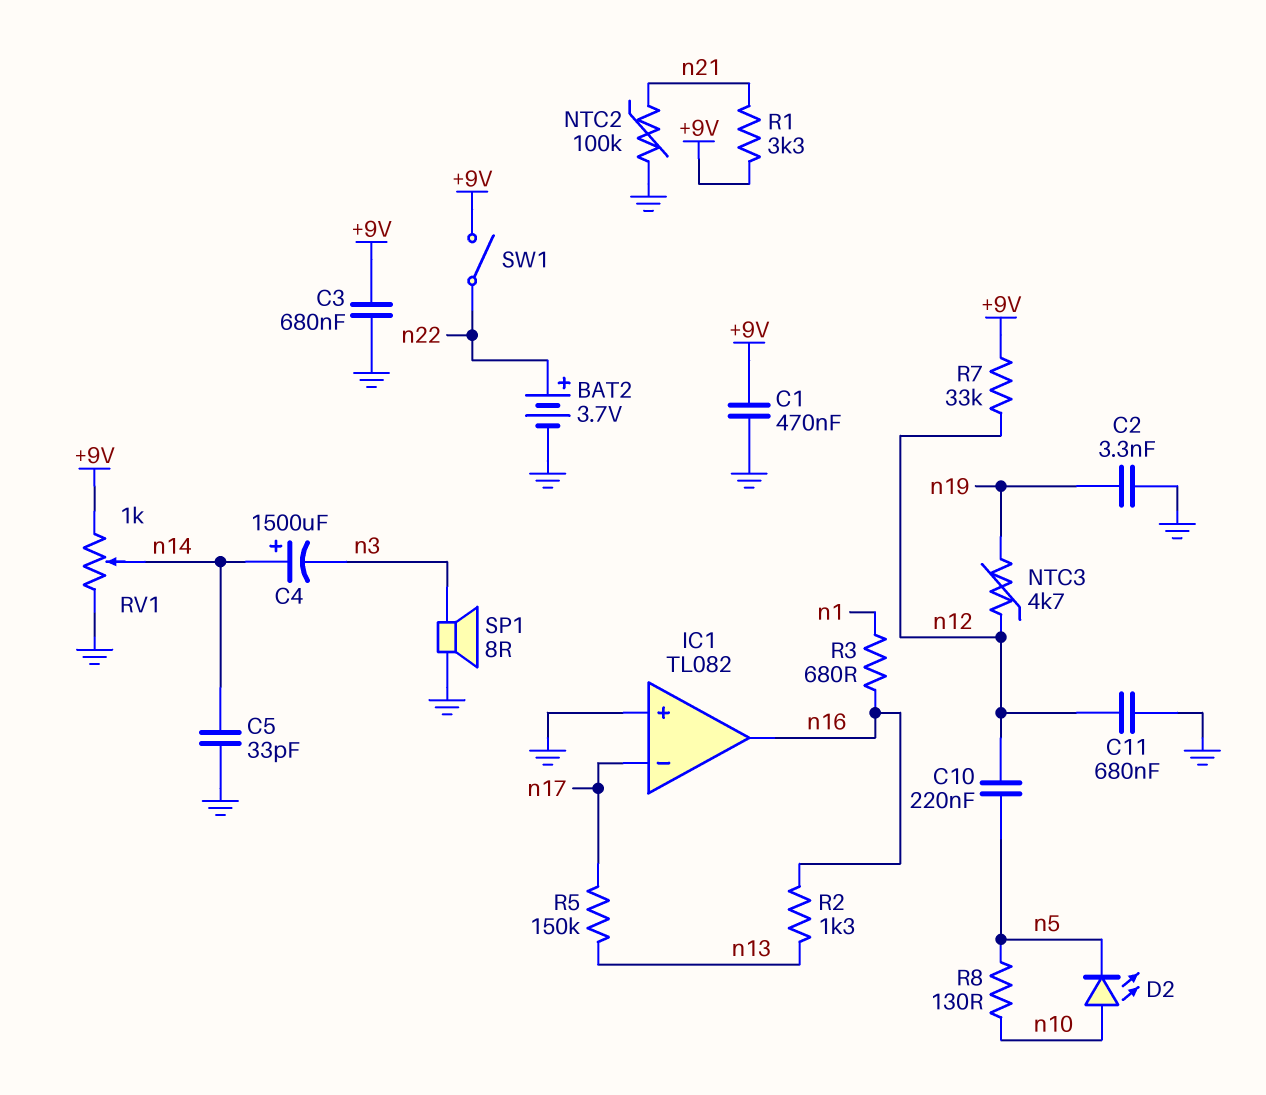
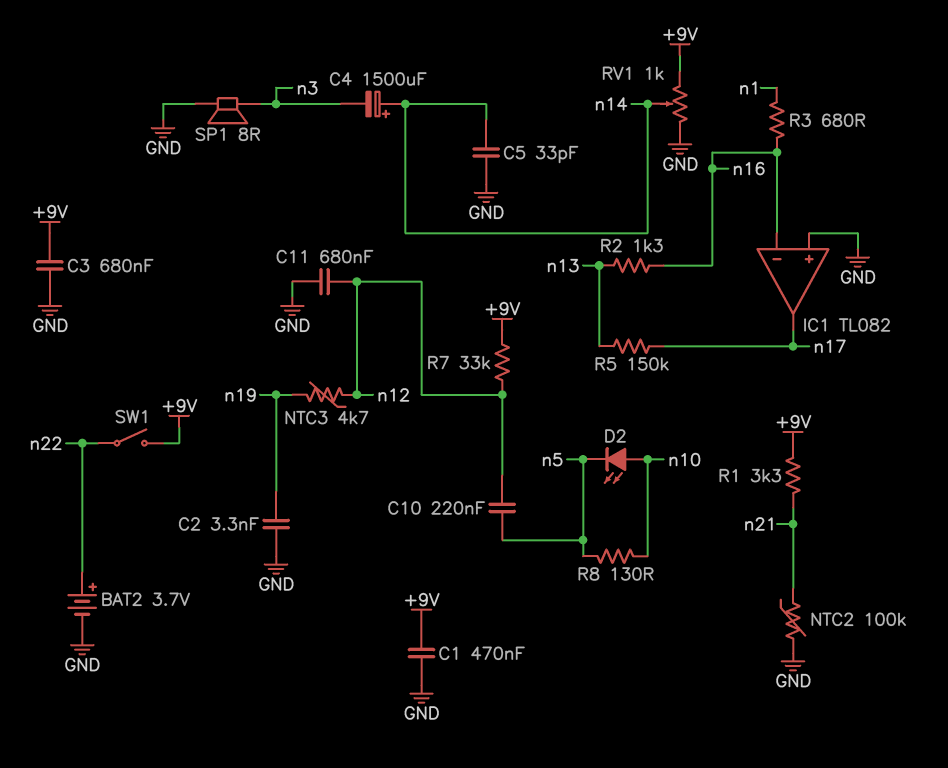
IC1 pin in-: n17 -> n16
IC1 pin out: n16 -> n17

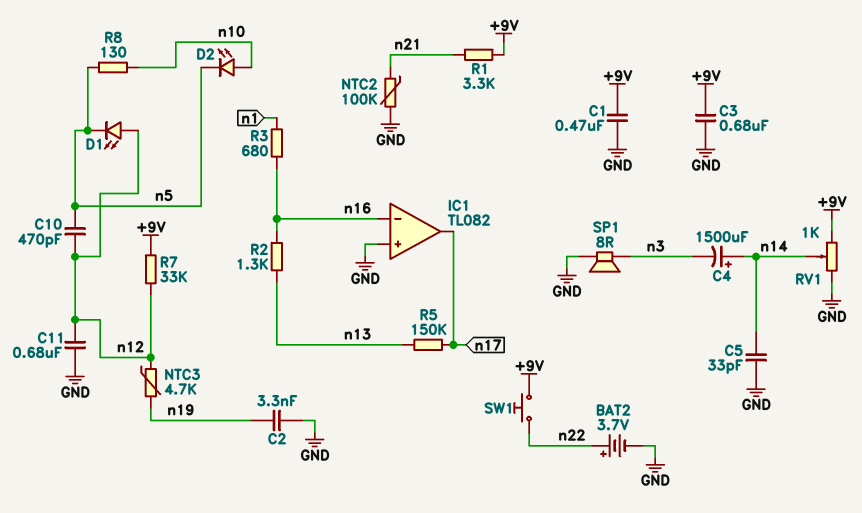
C10: 220nF (n5, n12) -> 470pF (n5, n12)
D1: none -> LED (A n12, K n5)
SW1: switch (+9V, n22) -> button (+9V, n22)

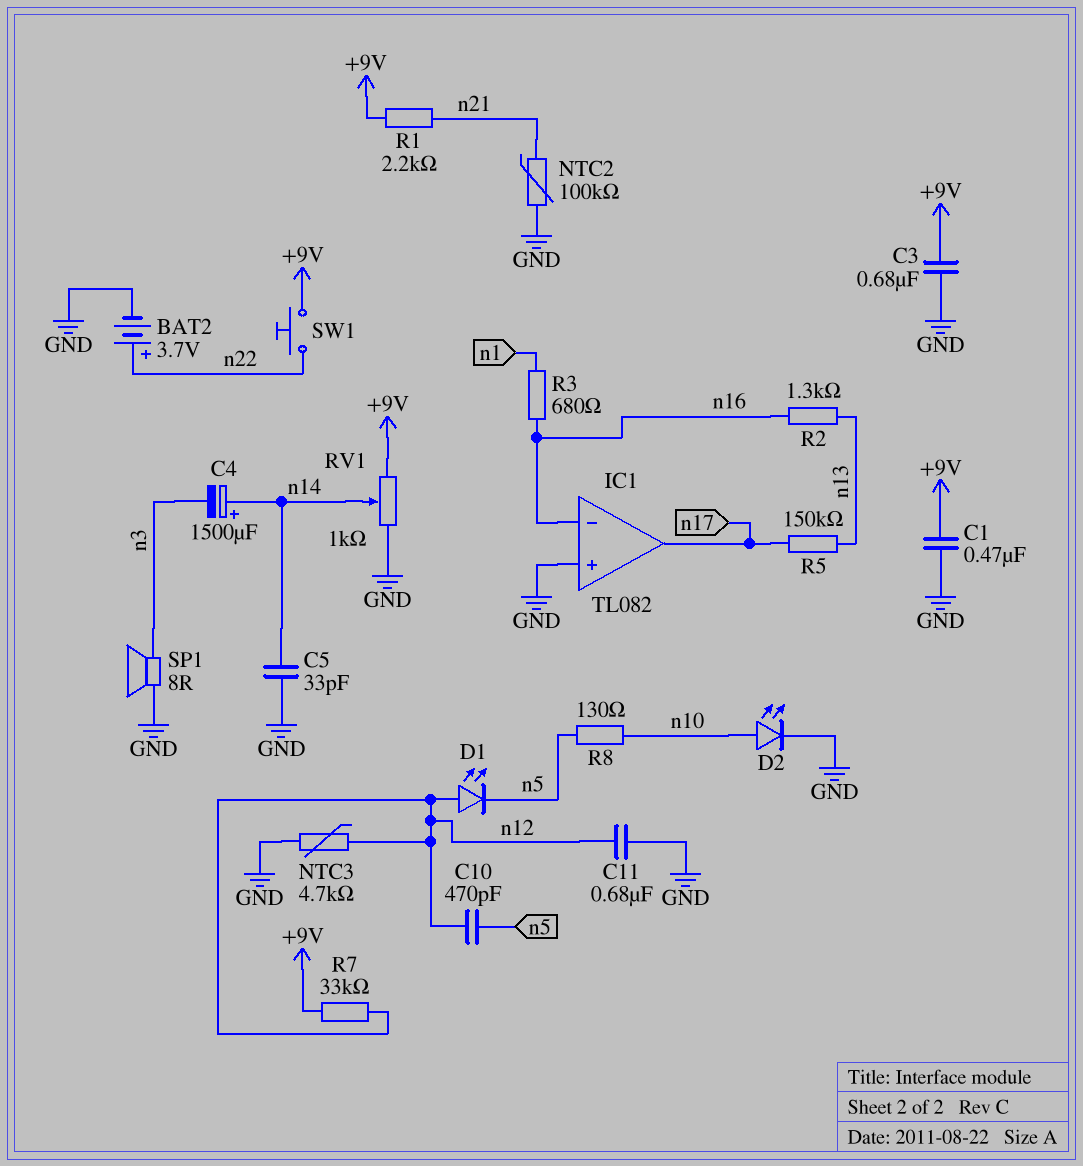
C2: 3.3nF (GND, n19) -> none
D2: LED (A n10, K n5) -> LED (A n10, K GND)
NTC3: 4.7k (n12, n19) -> 4.7k (GND, n12)
R1: 3.3k (+9V, n21) -> 2.2k (+9V, n21)

